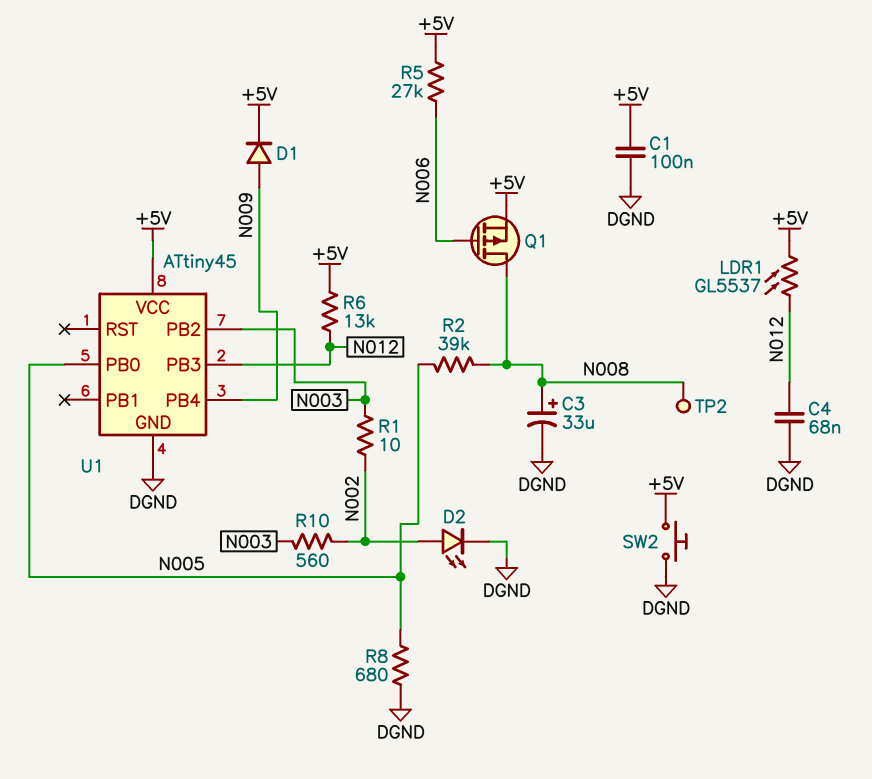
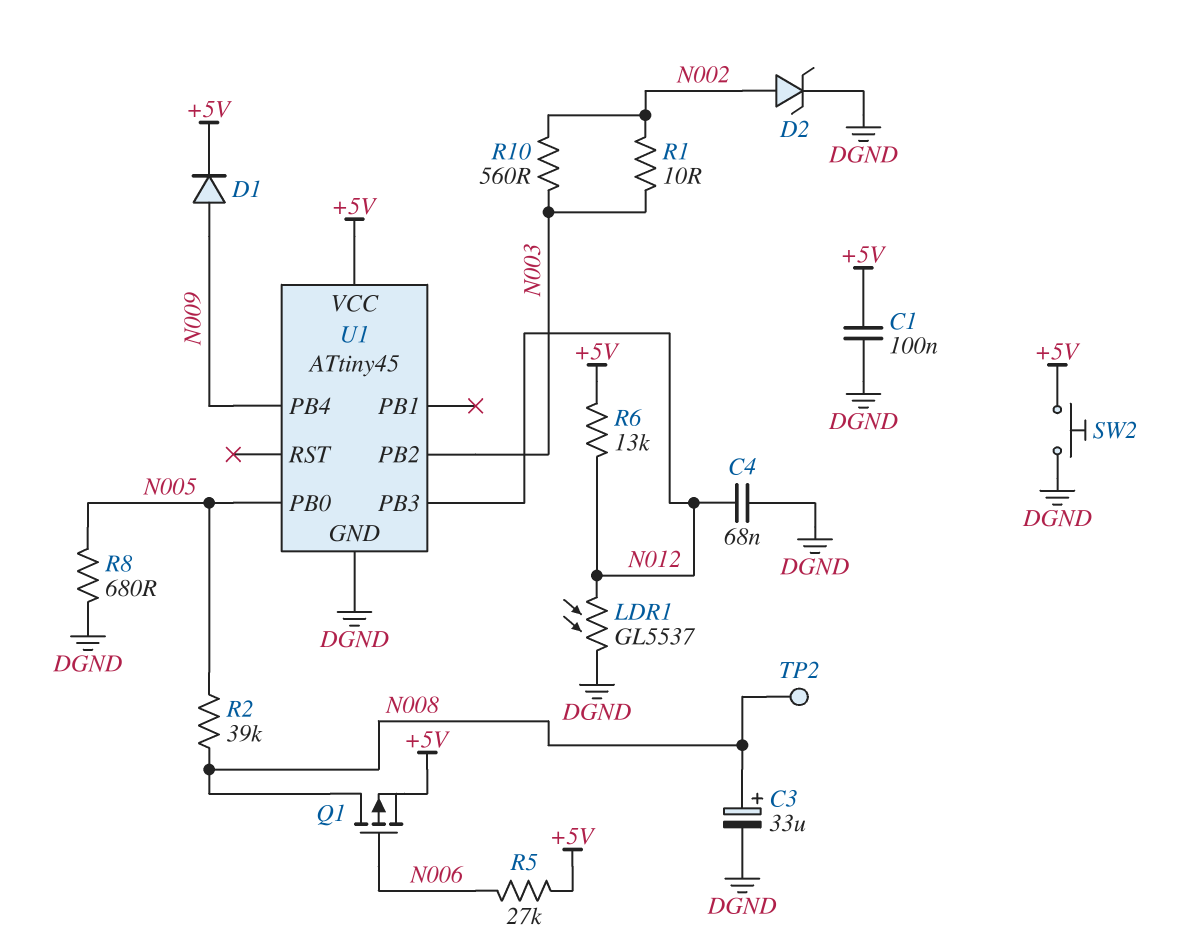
D2: LED (A N002, K DGND) -> zener (A N002, K DGND)
LDR1: GL5537 (+5V, N012) -> GL5537 (DGND, N012)

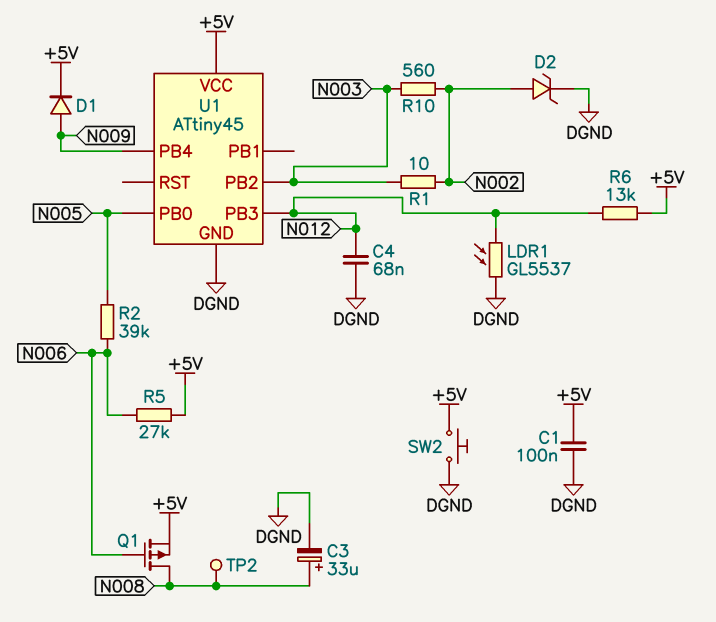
R2: 39k (N005, N008) -> 39k (N005, N006)
R8: 680 (DGND, N005) -> none

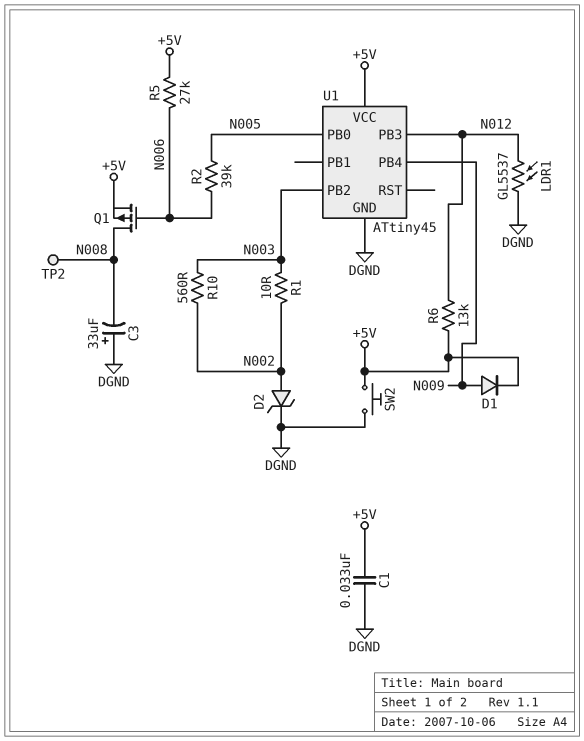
C1: 100nF (+5V, DGND) -> 33nF (+5V, DGND)
C3: 33uF (plus N008, minus DGND) -> 33uF (plus DGND, minus N008)
C4: 68nF (DGND, N012) -> none

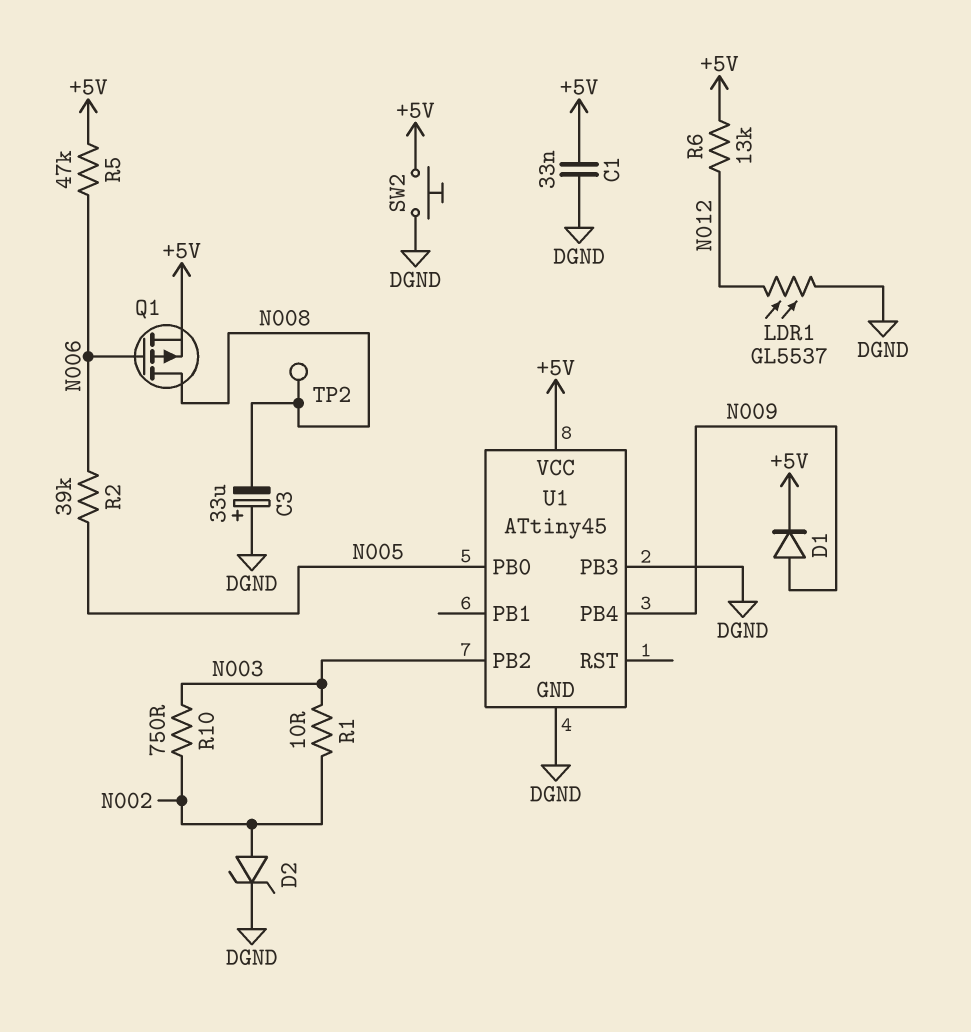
R5: 27k (+5V, N006) -> 47k (+5V, N006)
R10: 560 (N002, N003) -> 750 (N002, N003)
U1 pin PB3: N012 -> DGND

